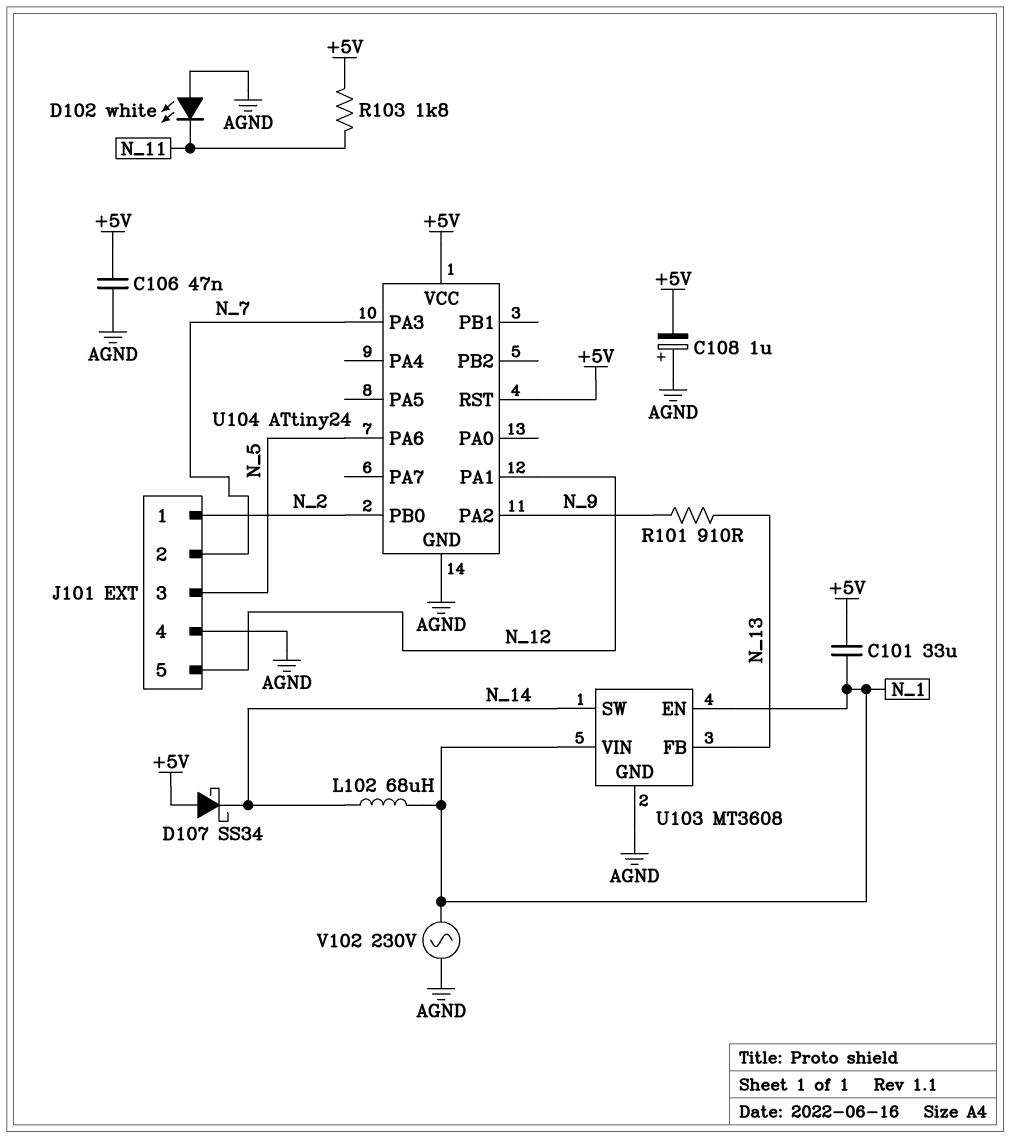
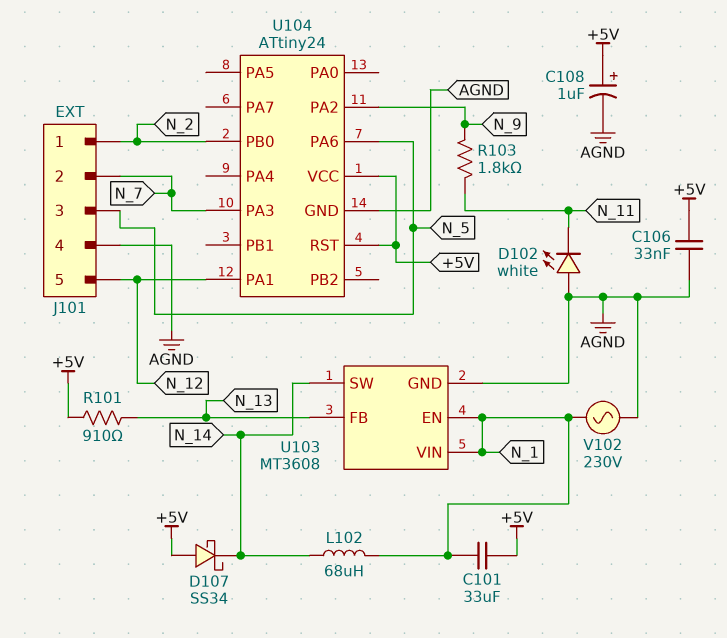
C106: 47nF (+5V, AGND) -> 33nF (+5V, AGND)
C108: 1uF (plus AGND, minus +5V) -> 1uF (plus +5V, minus AGND)
R101: 910 (N_9, N_13) -> 910 (+5V, N_13)
R103: 1.8k (+5V, N_11) -> 1.8k (N_9, N_11)

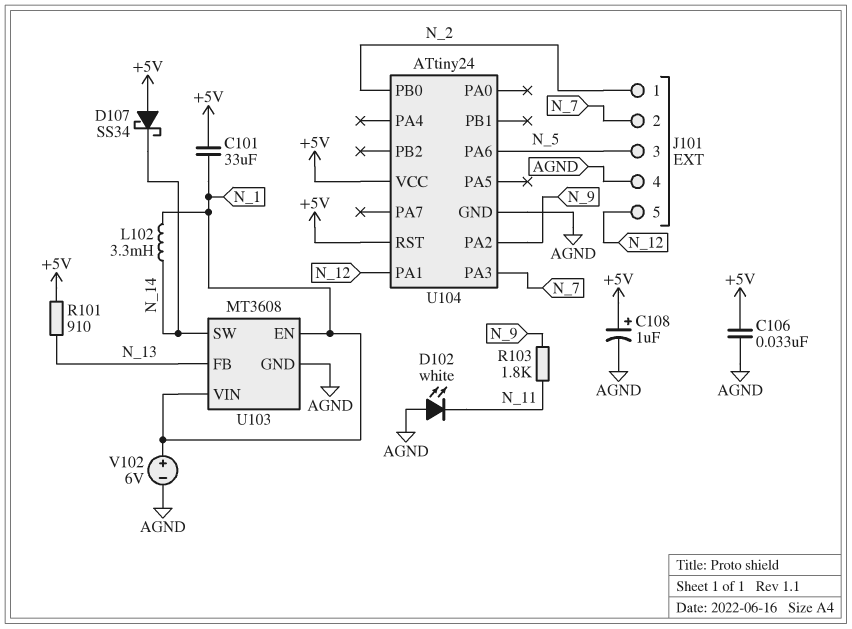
L102: 68uH (N_1, N_14) -> 3.3mH (N_1, N_14)
V102: AC 230V (AGND, N_1) -> 6V (plus N_1, minus AGND)

